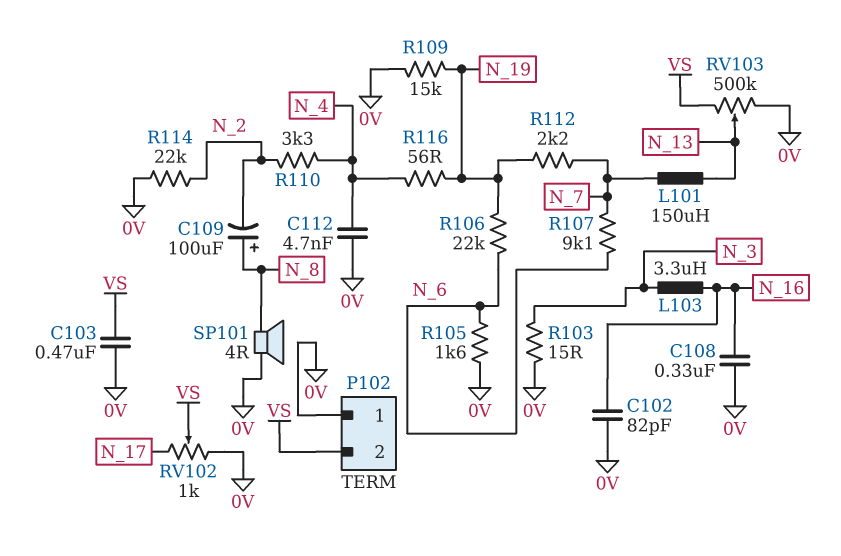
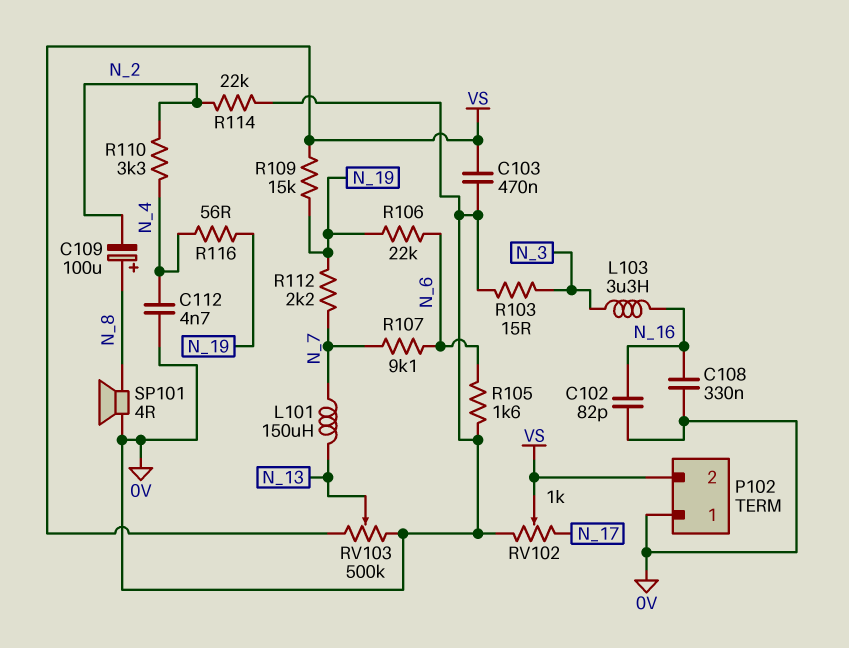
R109: 15k (0V, N_19) -> 15k (N_19, VS)

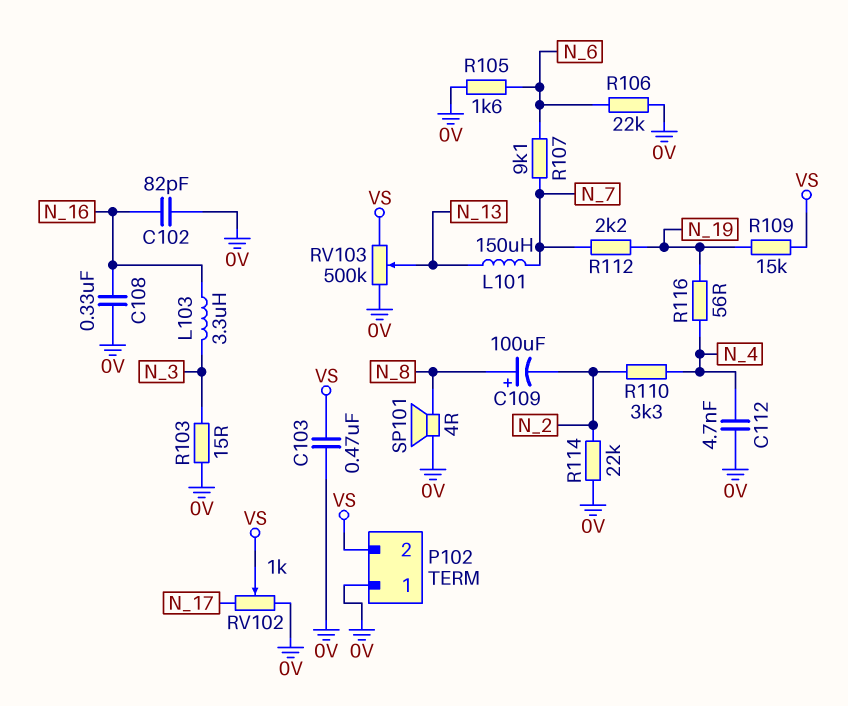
R106: 22k (N_6, N_19) -> 22k (0V, N_6)

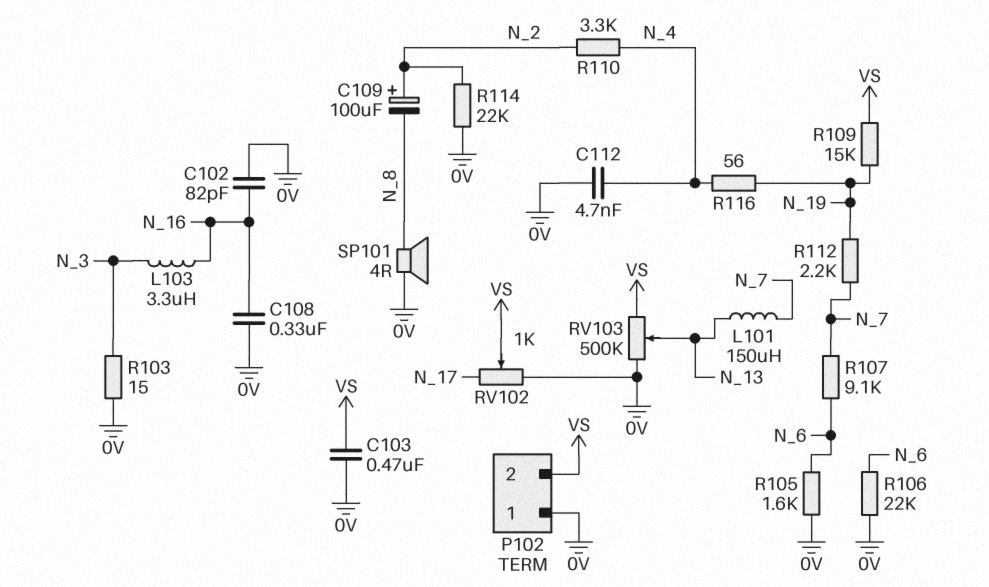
C109: 100uF (plus N_8, minus N_2) -> 100uF (plus N_2, minus N_8)

